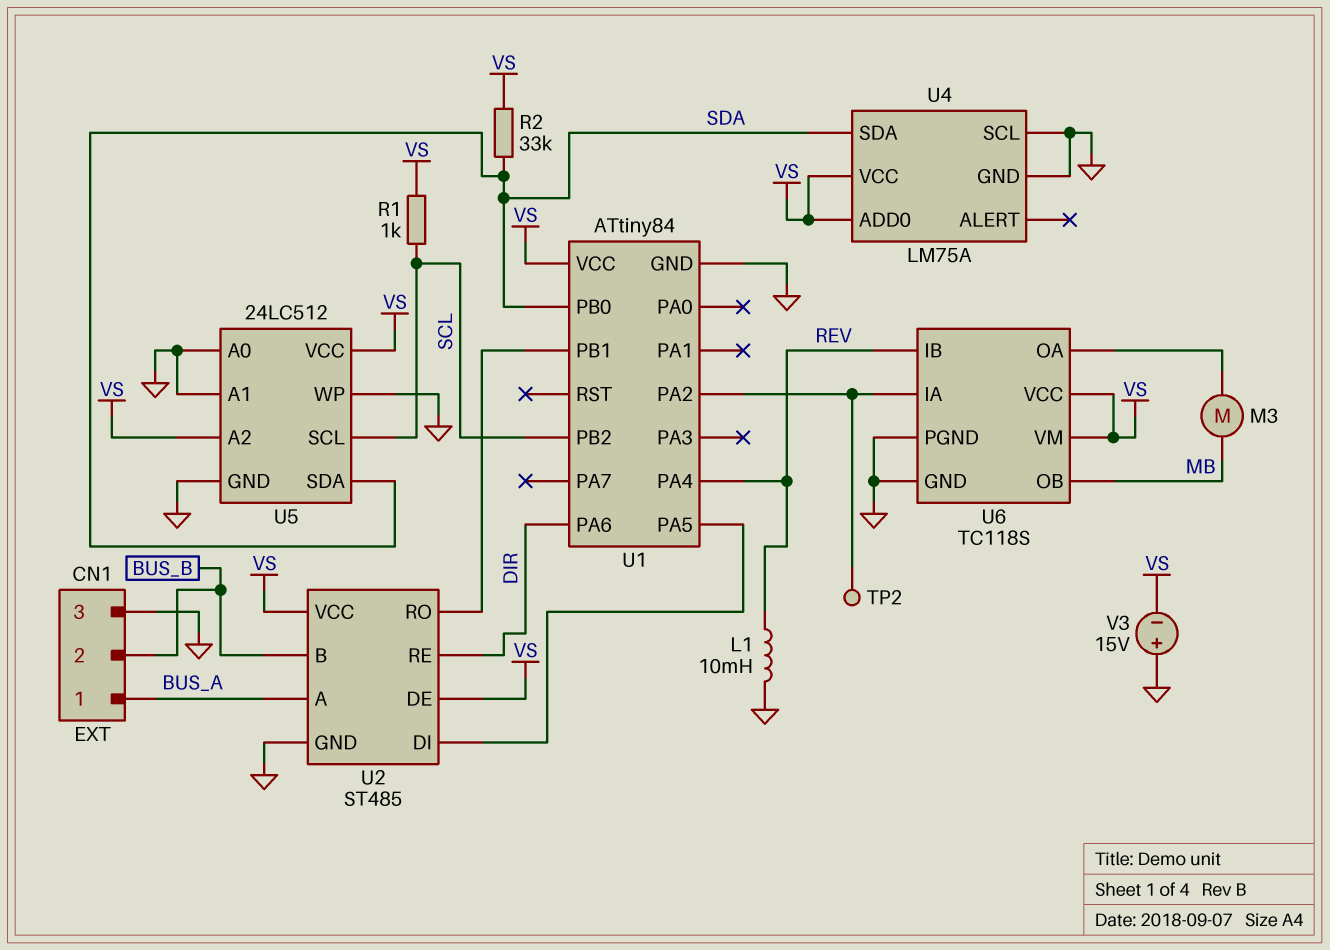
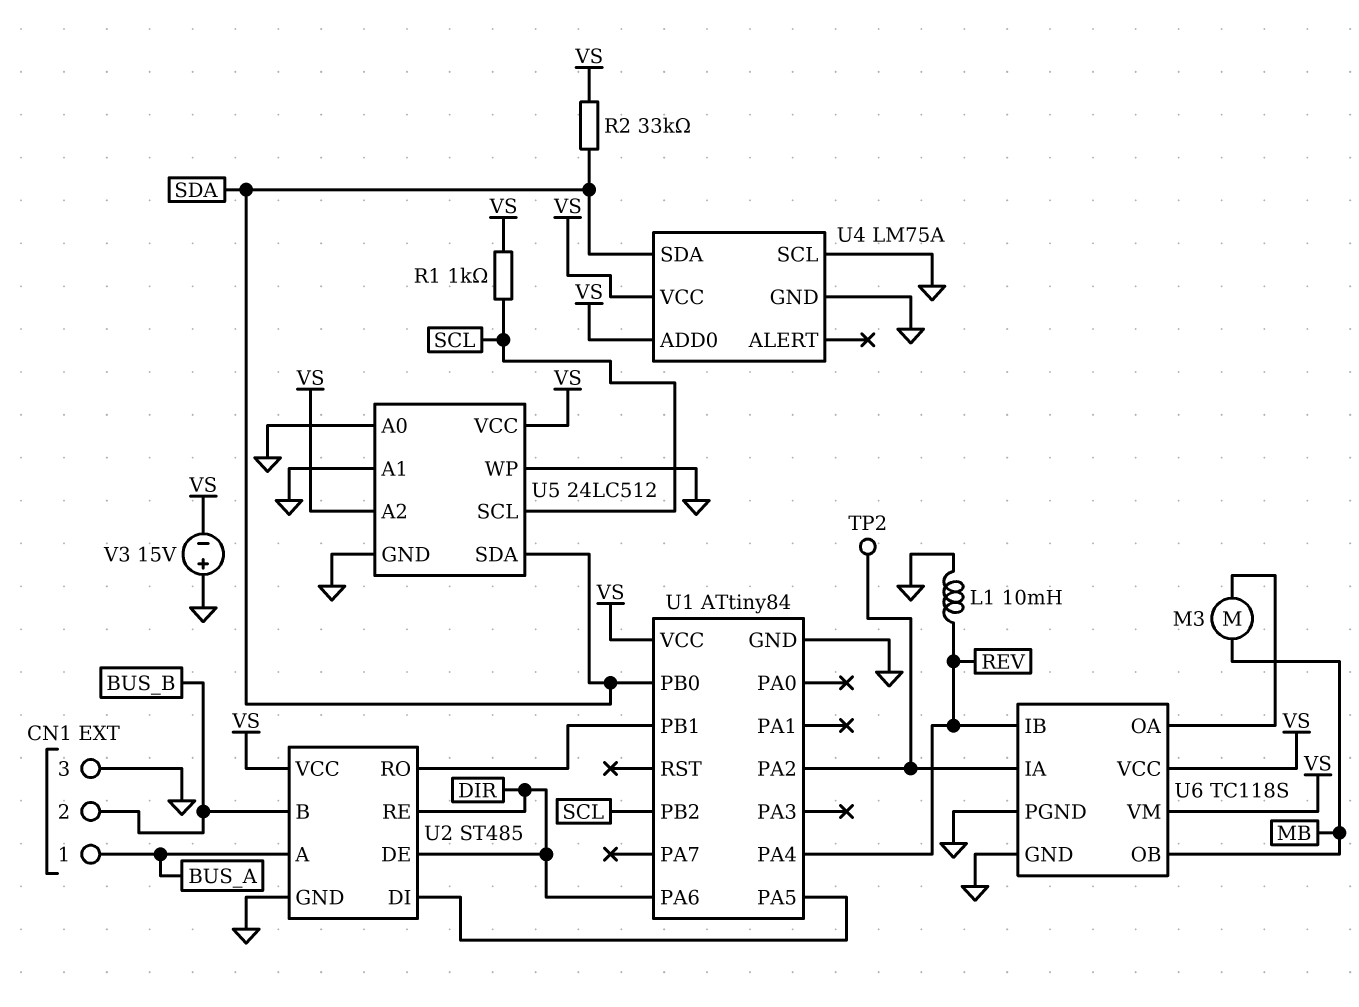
U2 pin DE: VS -> DIR

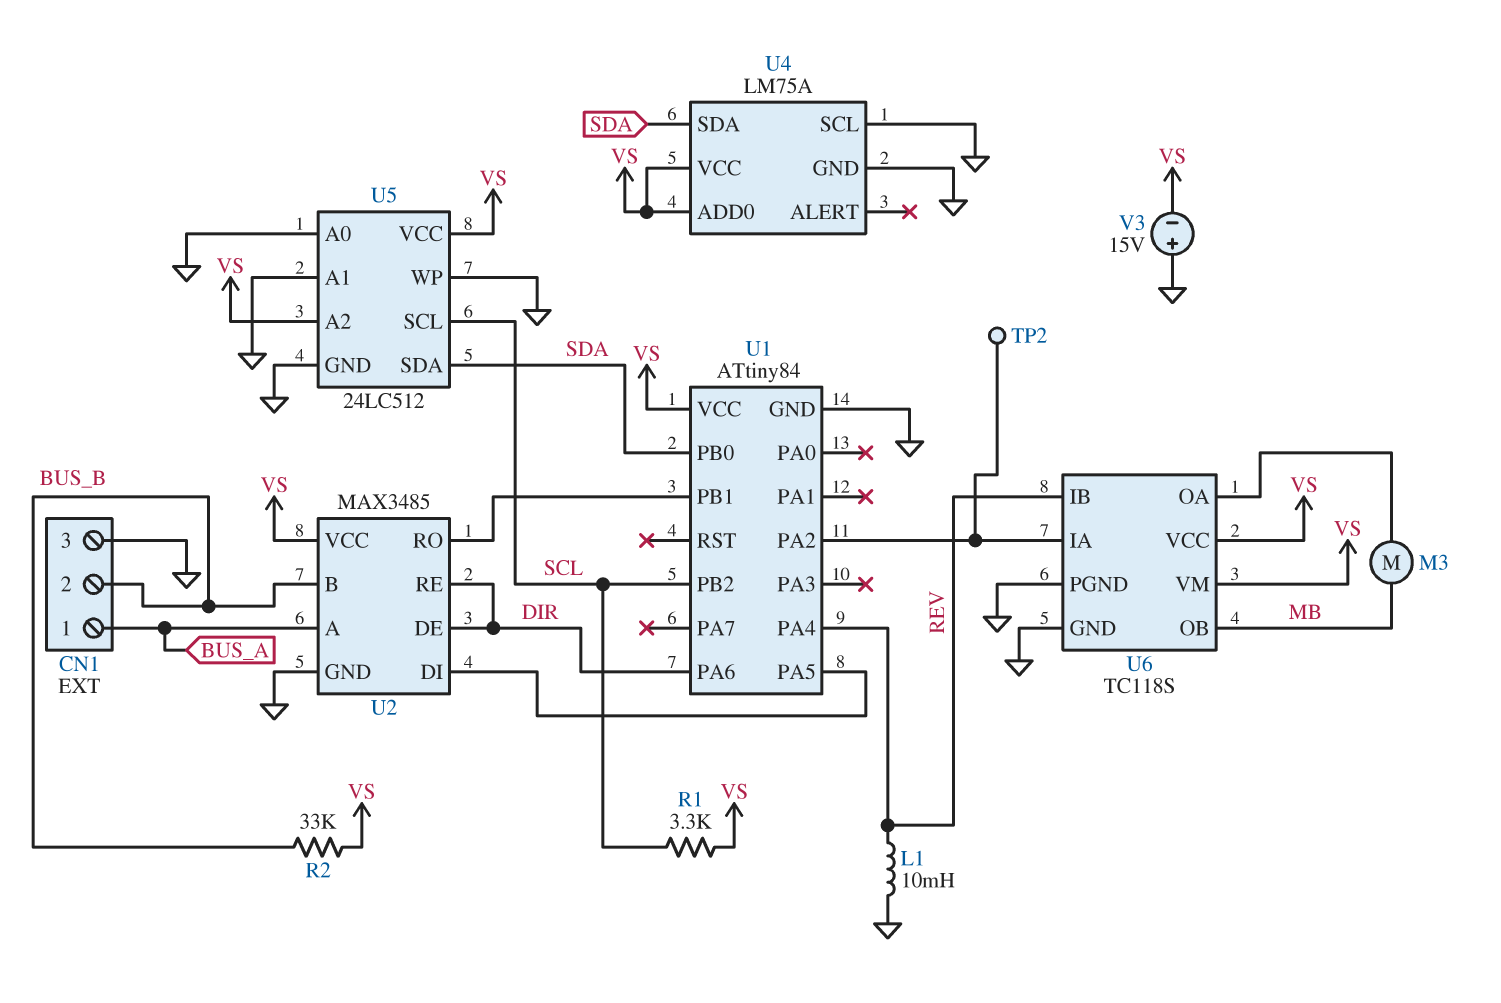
R1: 1k (SCL, VS) -> 3.3k (SCL, VS)
R2: 33k (SDA, VS) -> 33k (BUS_B, VS)
U2: ST485 -> MAX3485

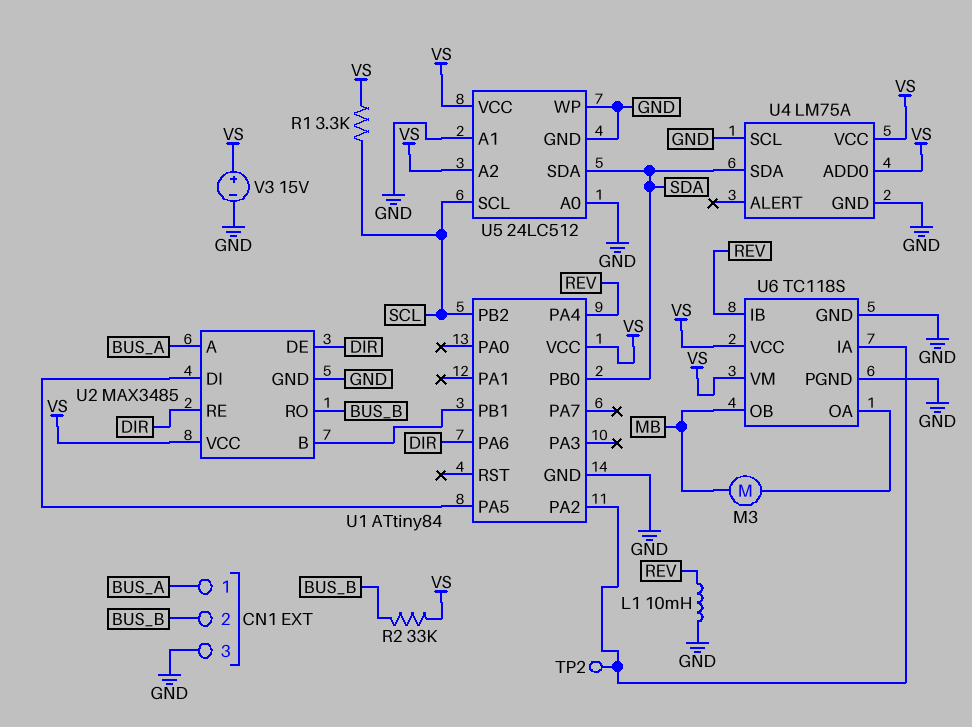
U2 pin B: BUS_B -> U1/PB1
U2 pin RO: U1/PB1 -> BUS_B
V3: 15V (plus GND, minus VS) -> 15V (plus VS, minus GND)

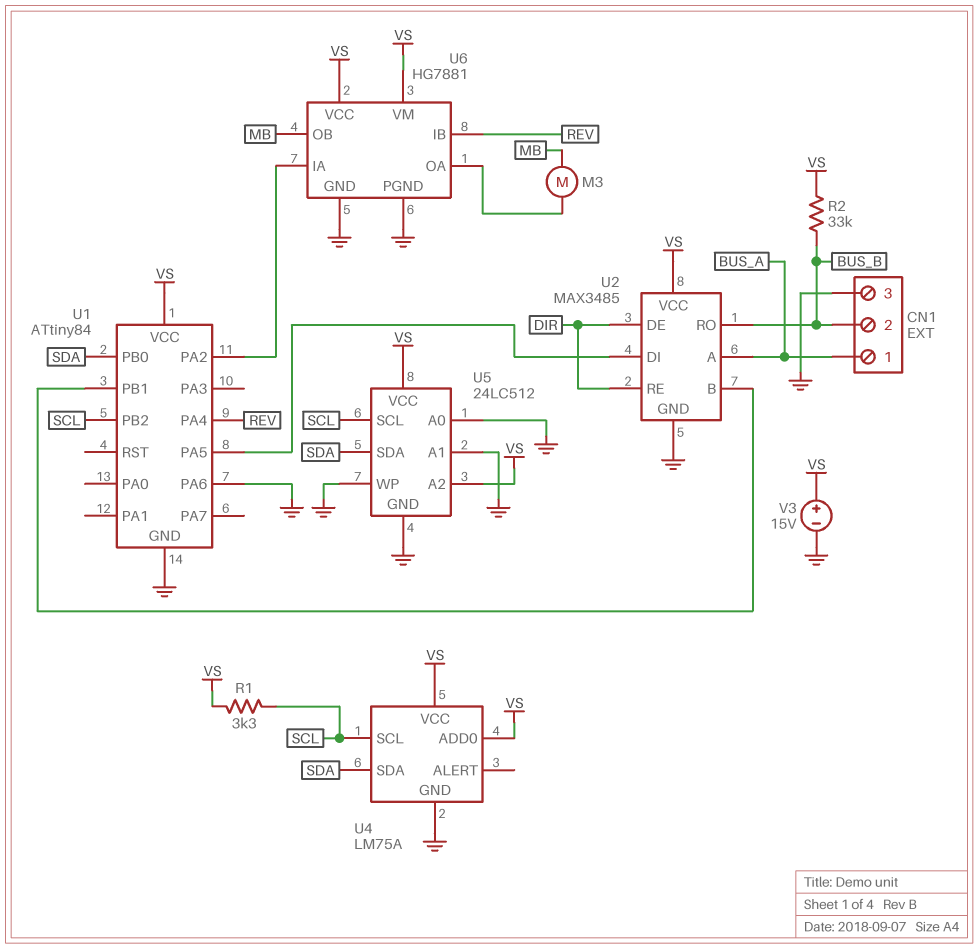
L1: 10mH (GND, REV) -> none
TP2: test point (U1/PA2) -> none
U1 pin PA6: DIR -> GND
U4 pin SCL: GND -> SCL
U6: TC118S -> HG7881

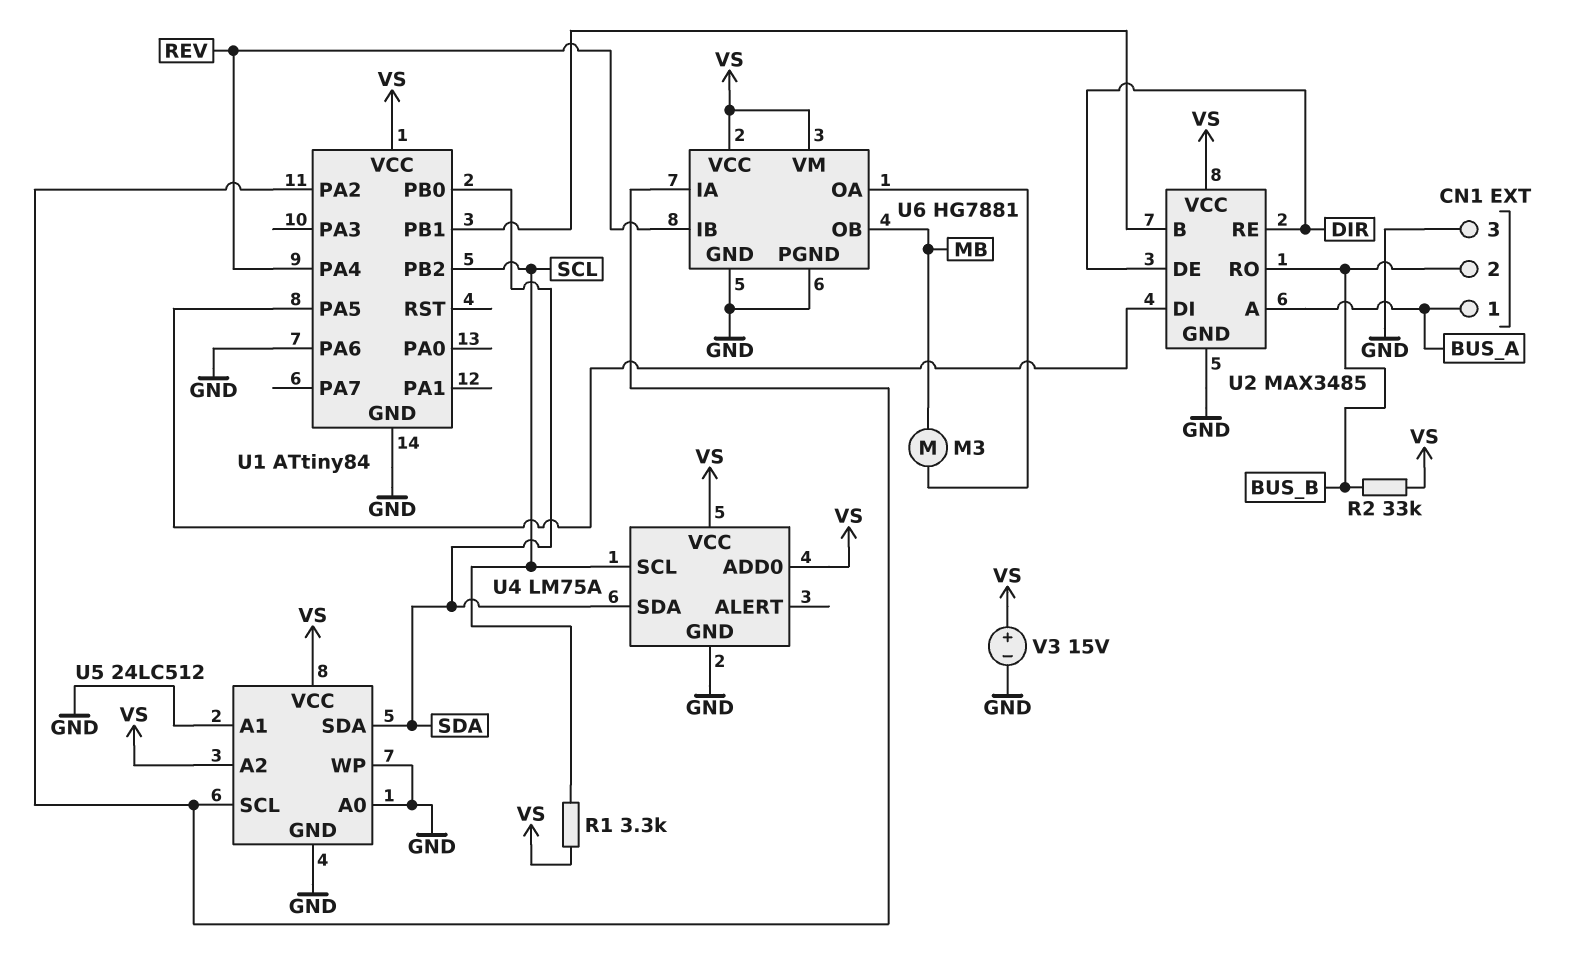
U5 pin SCL: SCL -> U1/PA2

